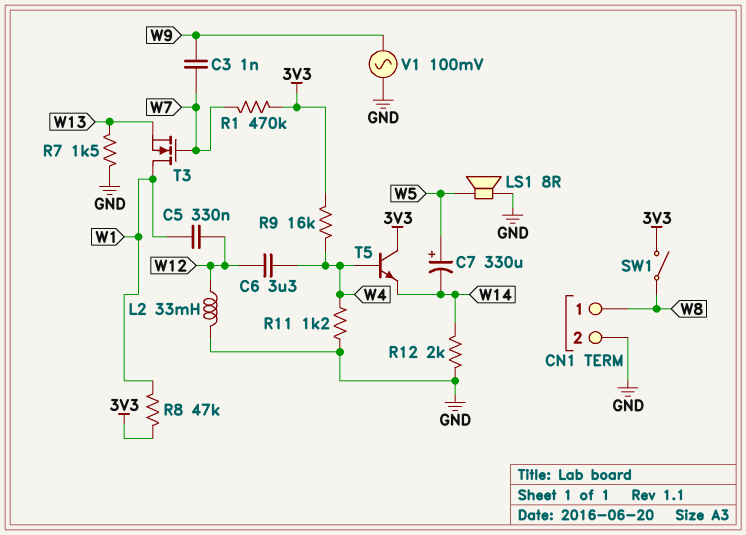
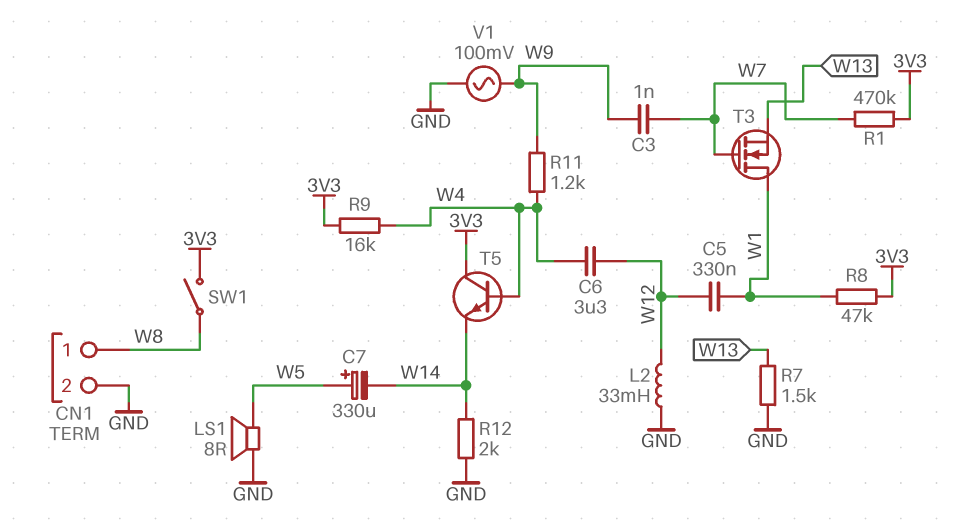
R11: 1.2k (GND, W4) -> 1.2k (W4, W9)

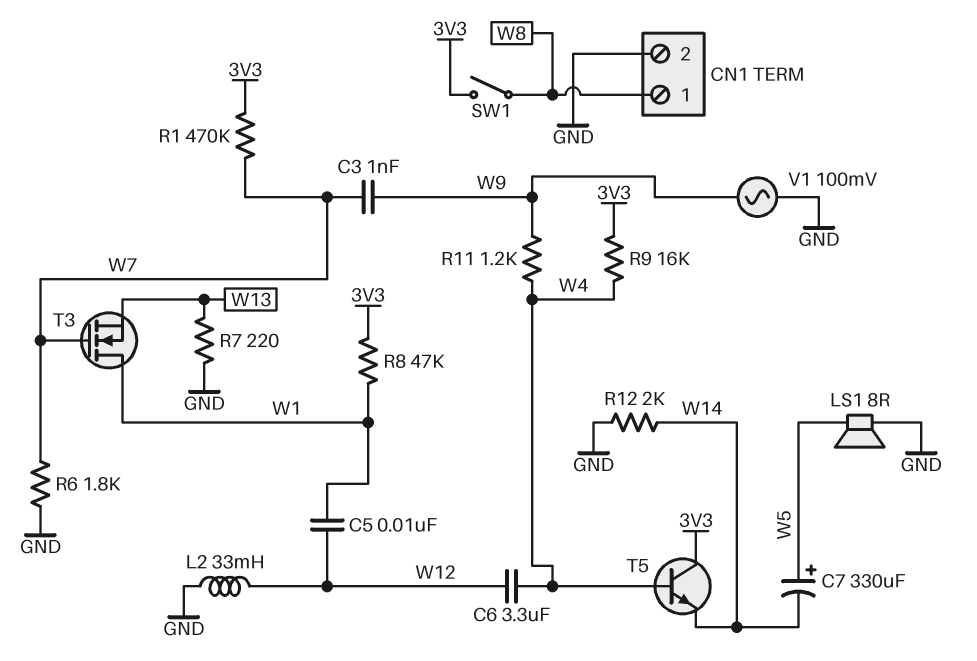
C5: 330nF (W1, W12) -> 10nF (W1, W12)
R6: none -> 1.8k (GND, W7)
R7: 1.5k (GND, W13) -> 220 (GND, W13)

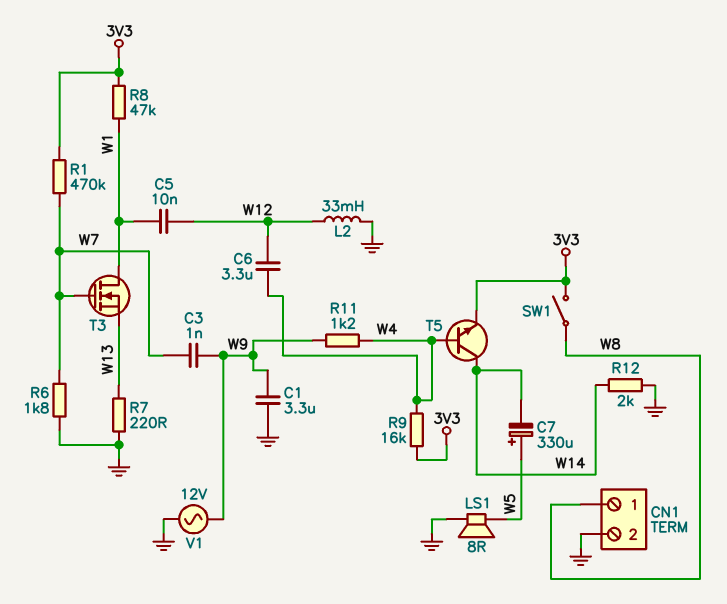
C1: none -> 3.3uF (GND, W9)
T5: NPN (B W4, C 3V3, E W14) -> NPN (B W4, C W14, E 3V3)
V1: AC 100mV (GND, W9) -> AC 12V (GND, W9)

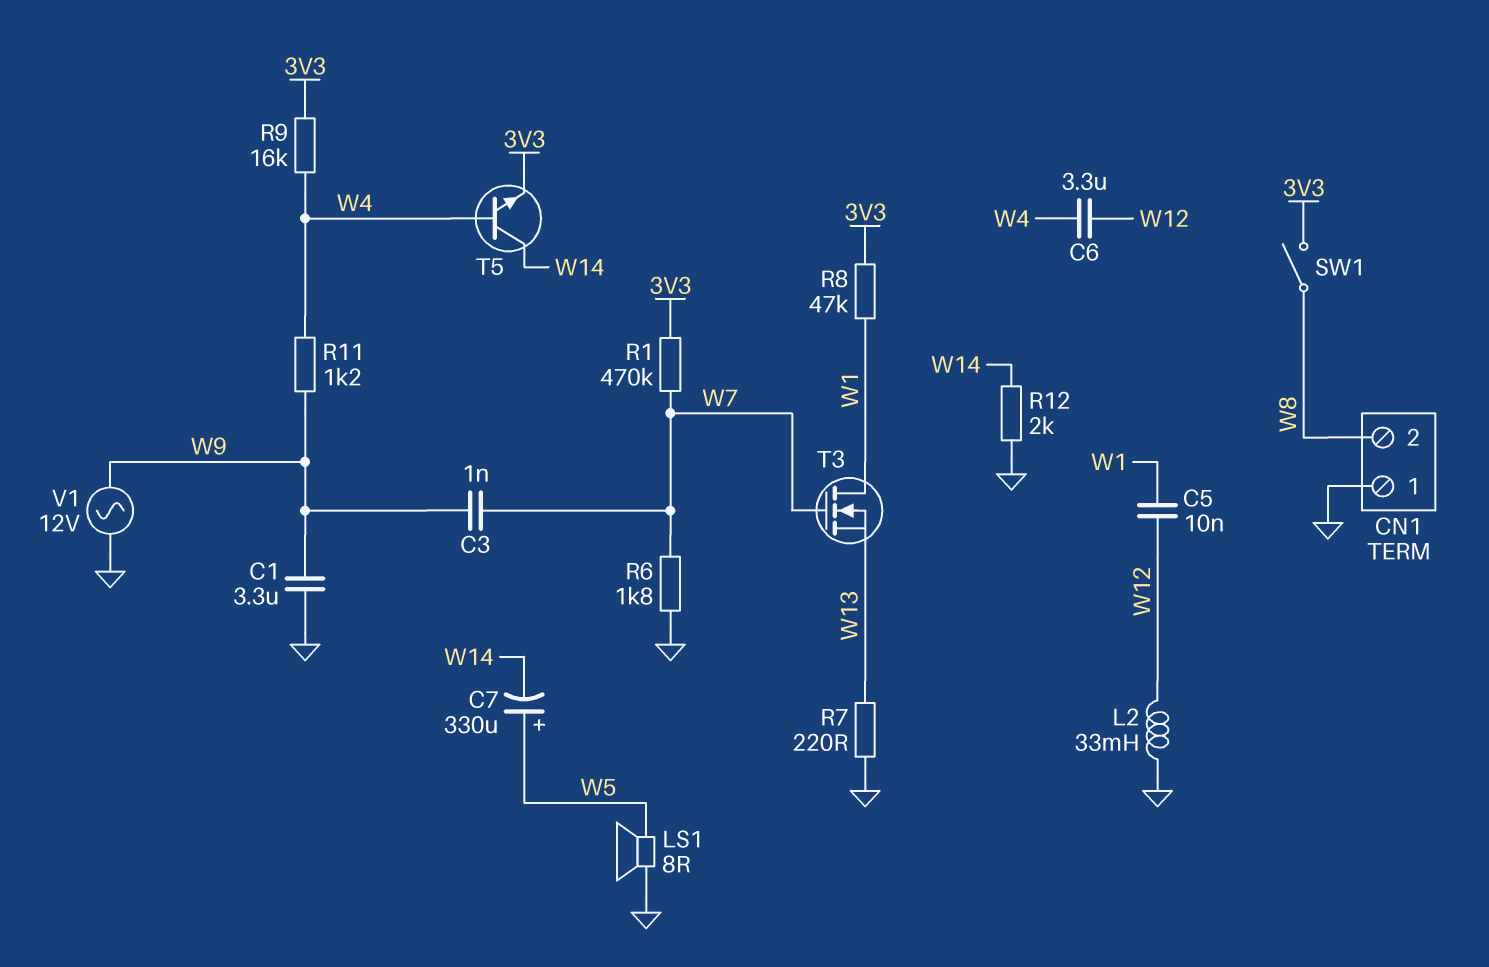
CN1 pin 1: W8 -> GND
CN1 pin 2: GND -> W8

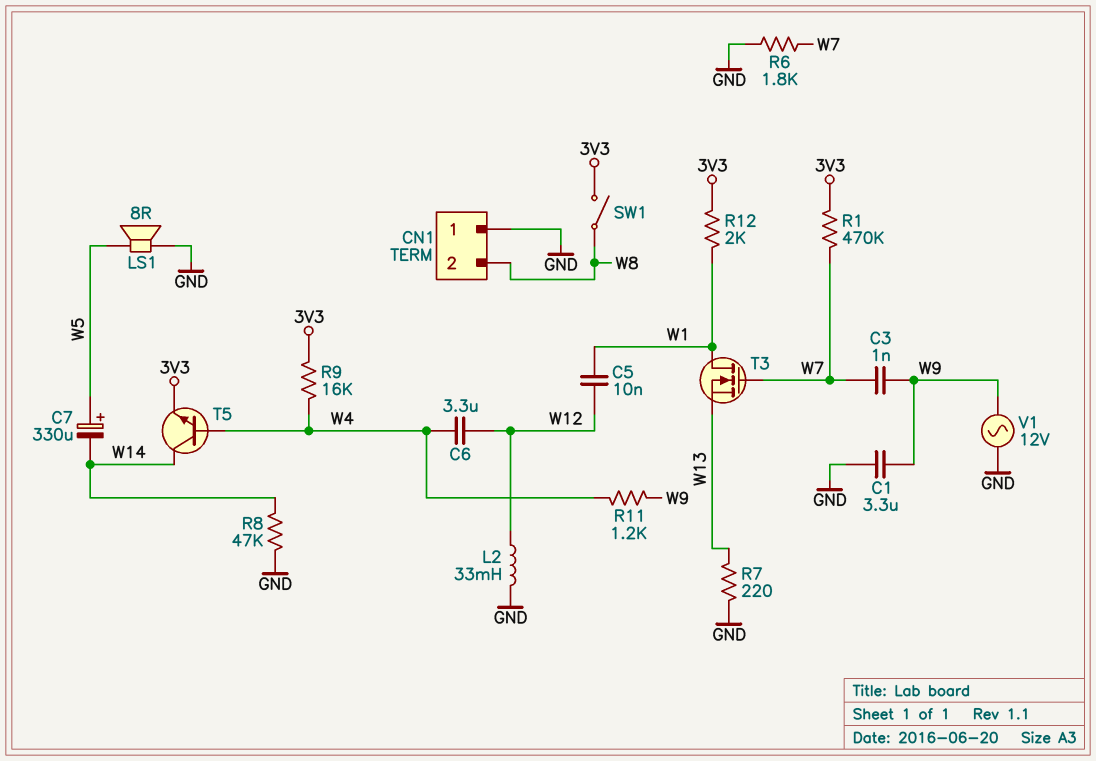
R8: 47k (3V3, W1) -> 47k (GND, W14)
R12: 2k (GND, W14) -> 2k (3V3, W1)

